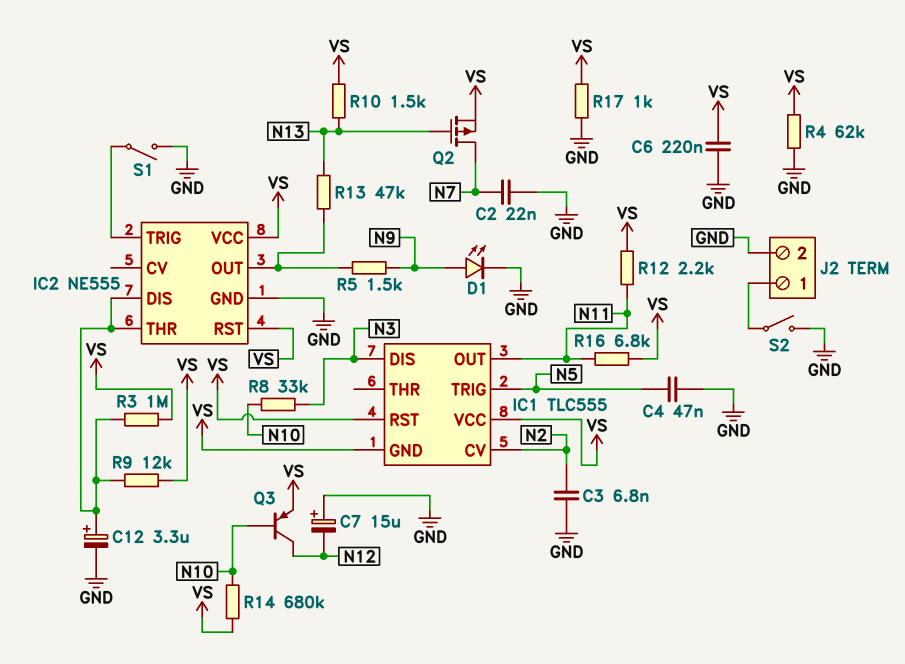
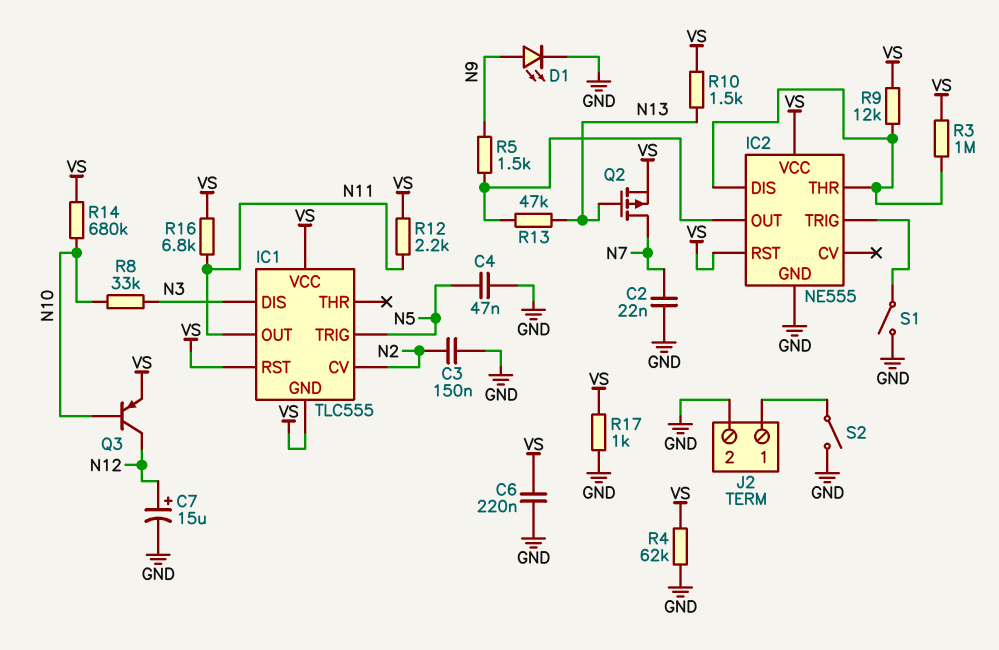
C3: 6.8nF (GND, N2) -> 150nF (GND, N2)
C7: 15uF (plus GND, minus N12) -> 15uF (plus N12, minus GND)
C12: 3.3uF (plus IC2/DIS, minus GND) -> none

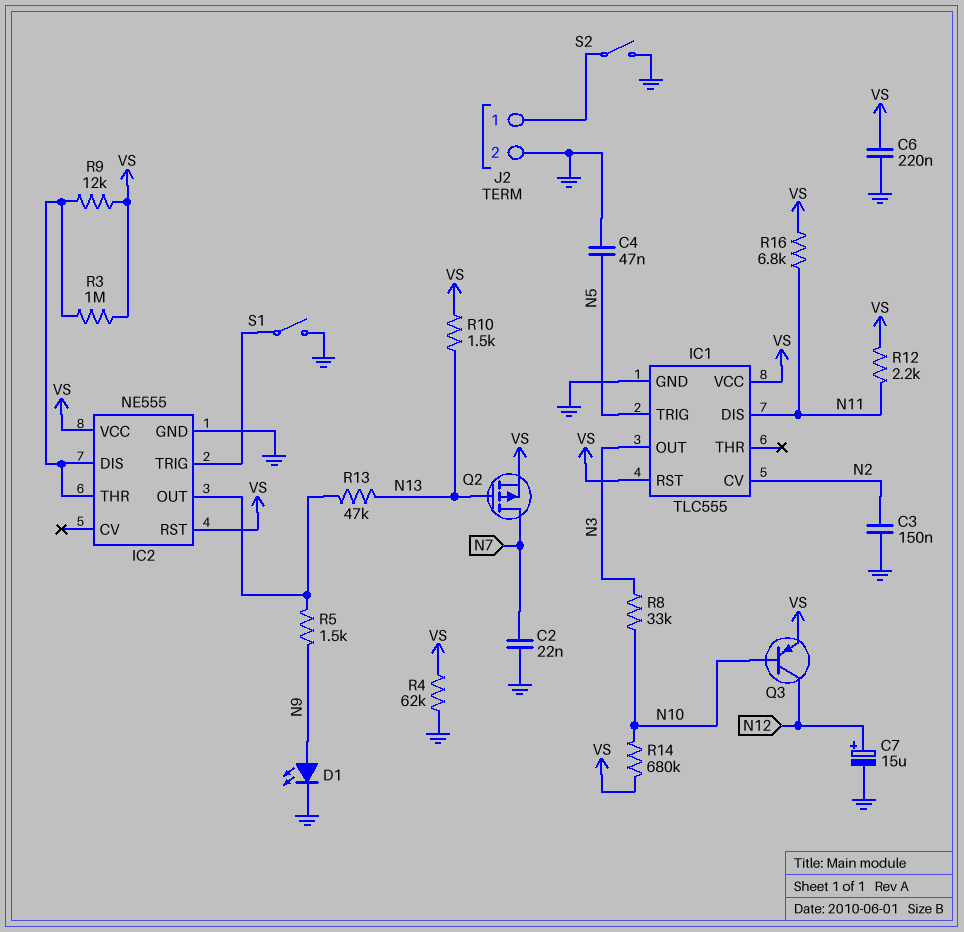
IC1 pin DIS: N3 -> N11
IC1 pin GND: VS -> GND
IC1 pin OUT: N11 -> N3
R17: 1k (GND, VS) -> none

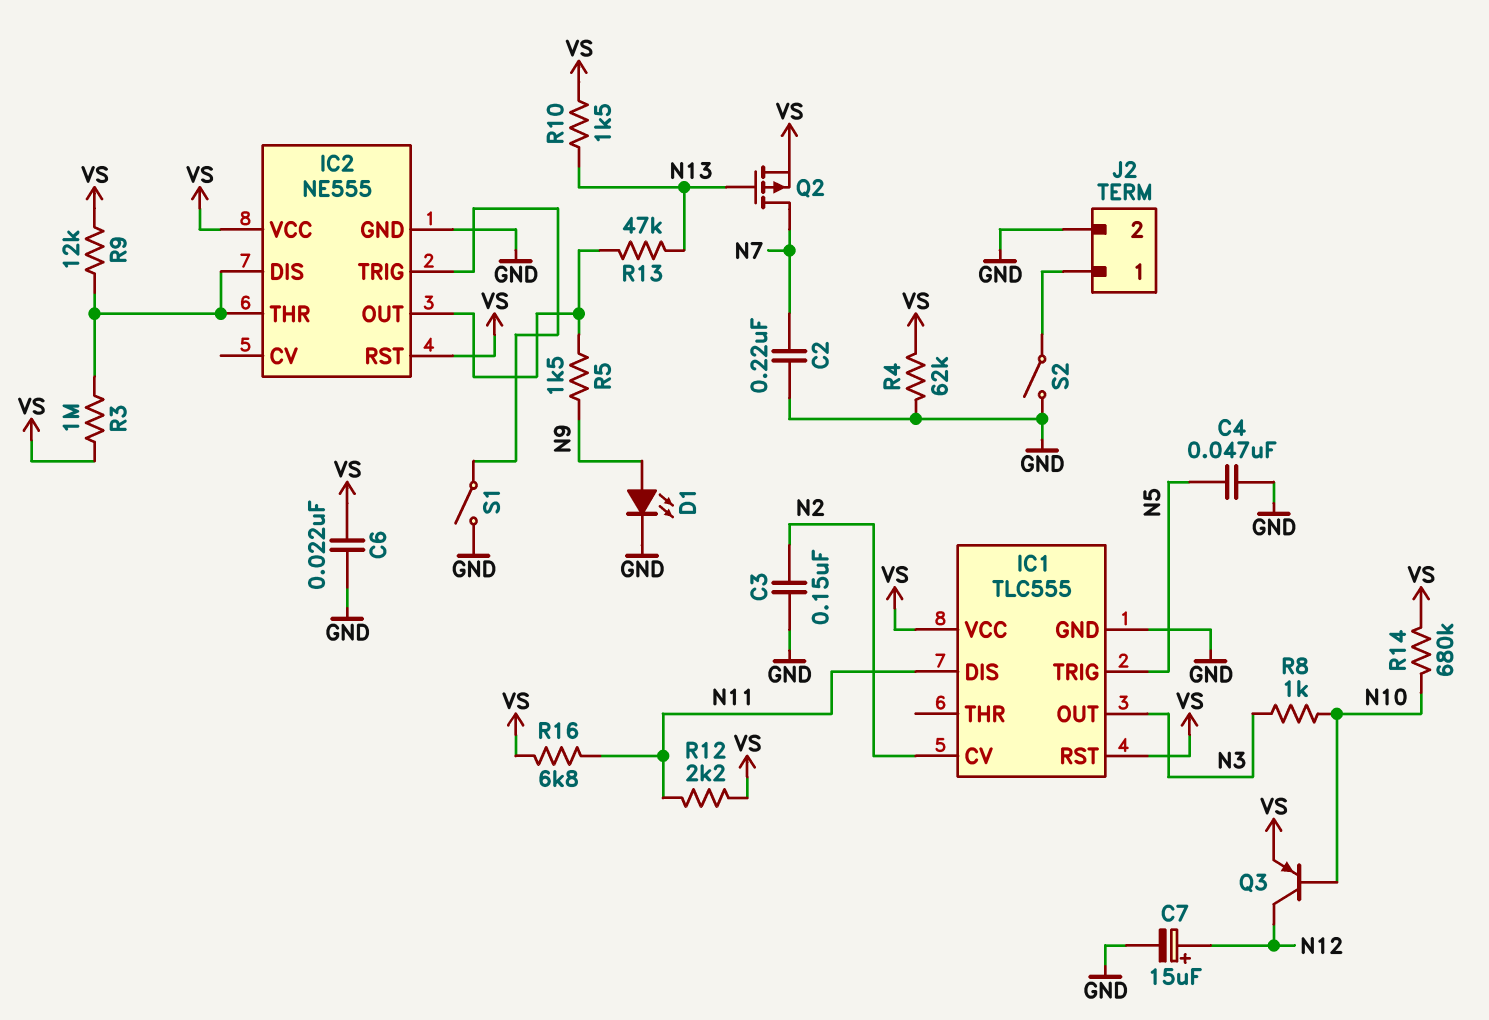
C2: 22nF (GND, N7) -> 220nF (GND, N7)
C6: 220nF (GND, VS) -> 22nF (GND, VS)
R8: 33k (N3, N10) -> 1k (N3, N10)

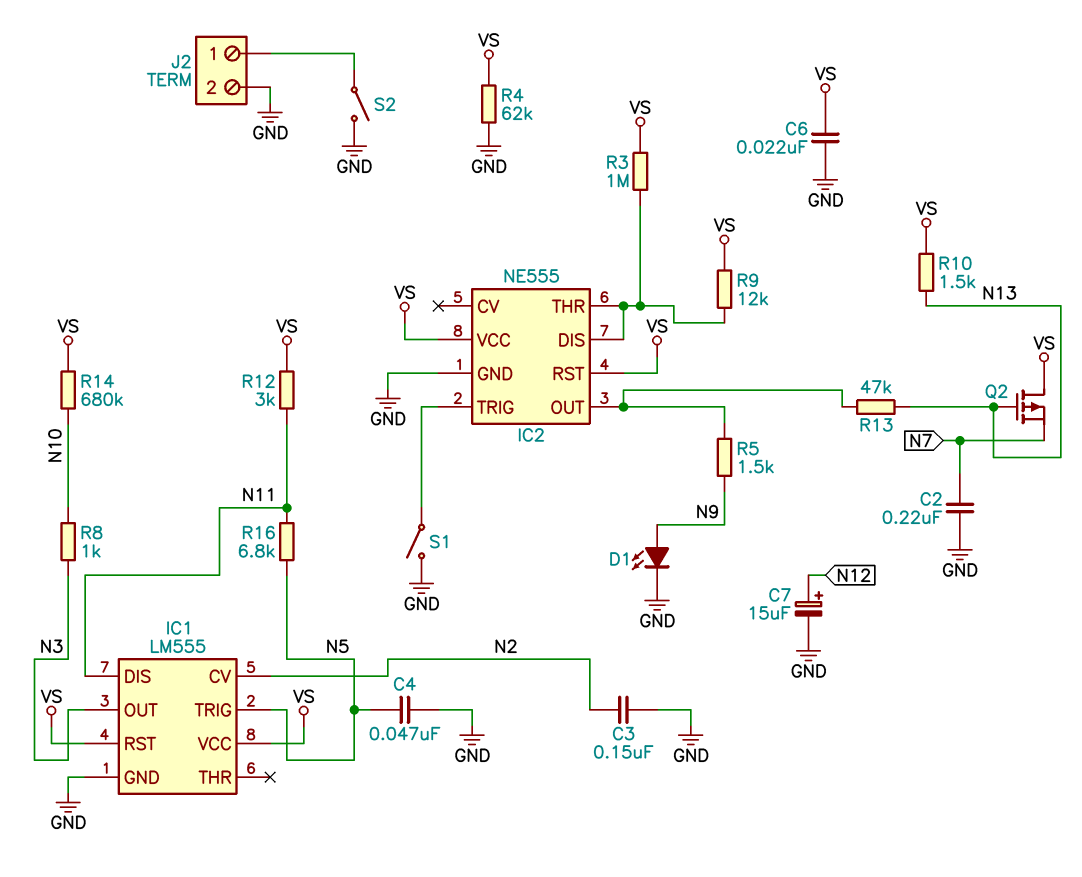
IC1: TLC555 -> LM555
Q2: PMOS (G N13, D N7, S VS) -> PMOS (G N13, D VS, S N7)
Q3: PNP (B N10, C N12, E VS) -> none
R12: 2.2k (N11, VS) -> 3k (N11, VS)
R16: 6.8k (N11, VS) -> 6.8k (N5, N11)

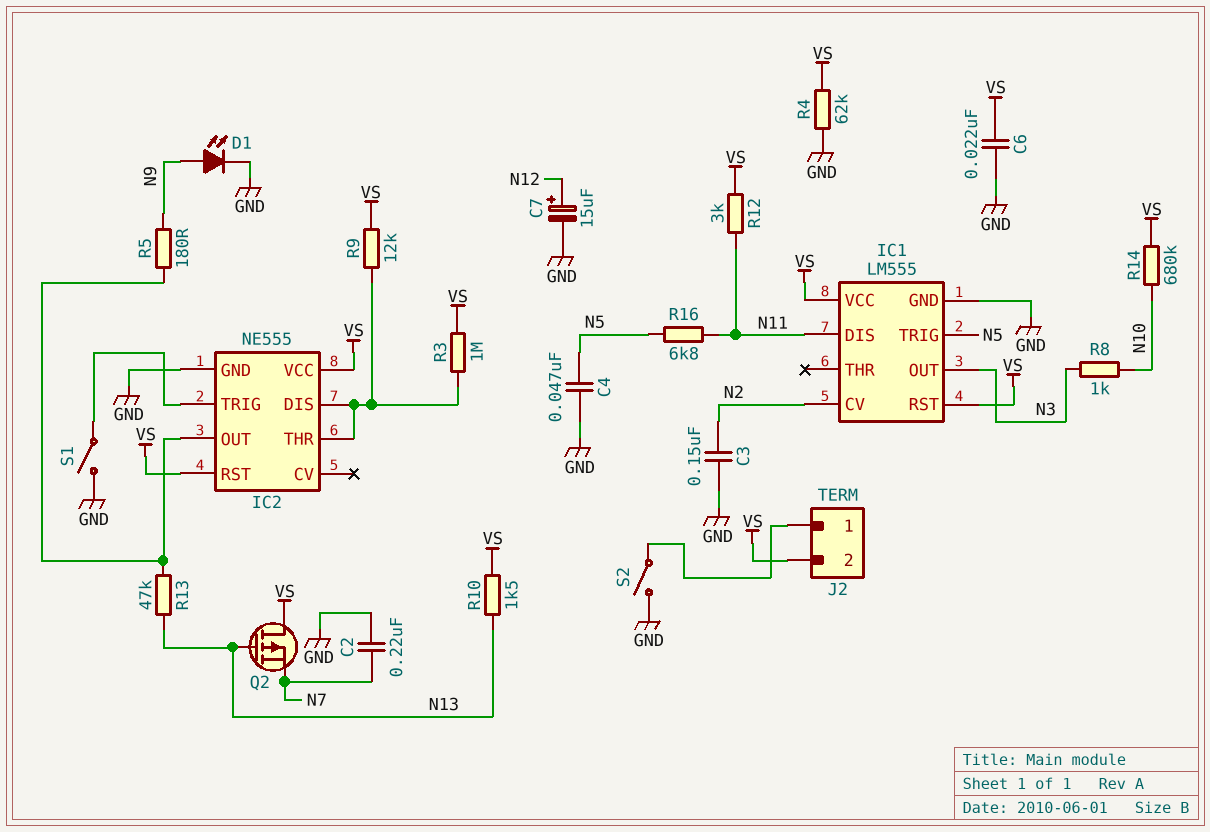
J2 pin 2: GND -> VS
R5: 1.5k (IC2/OUT, N9) -> 180 (IC2/OUT, N9)

